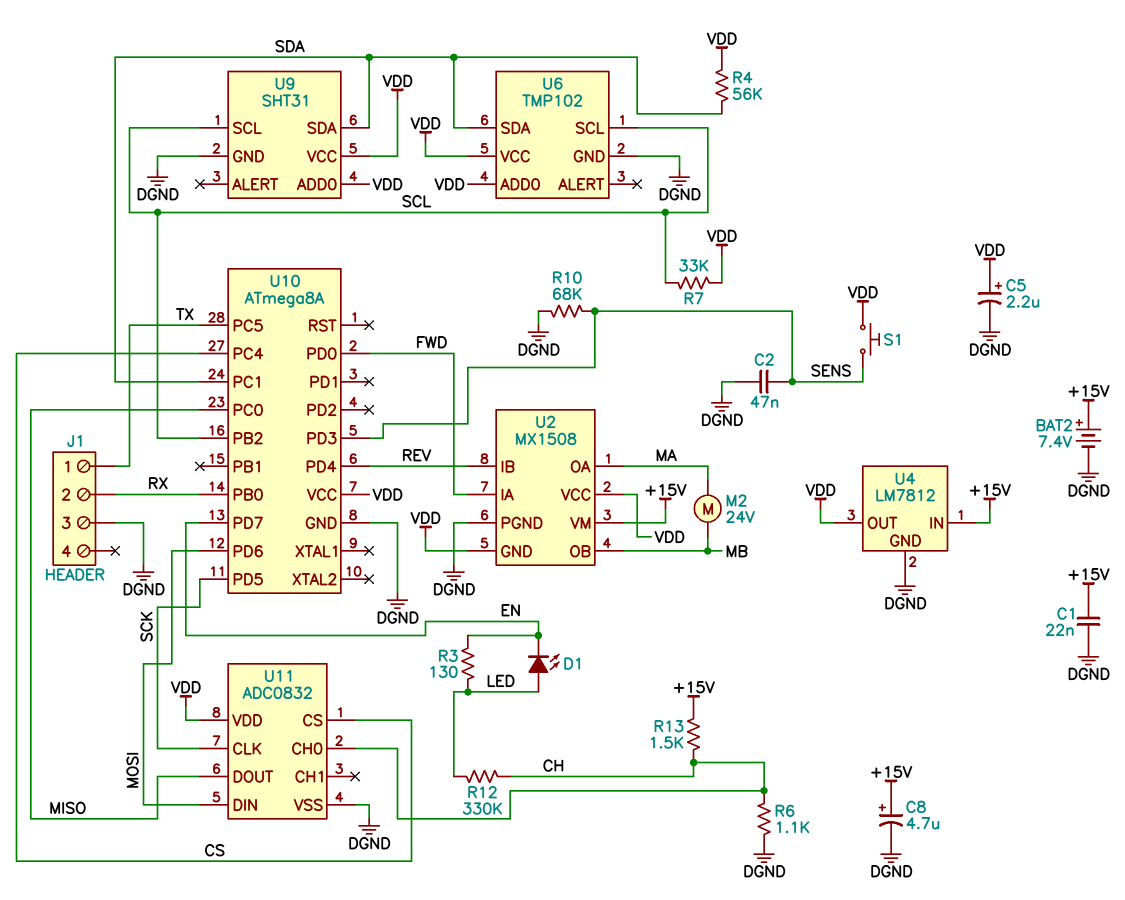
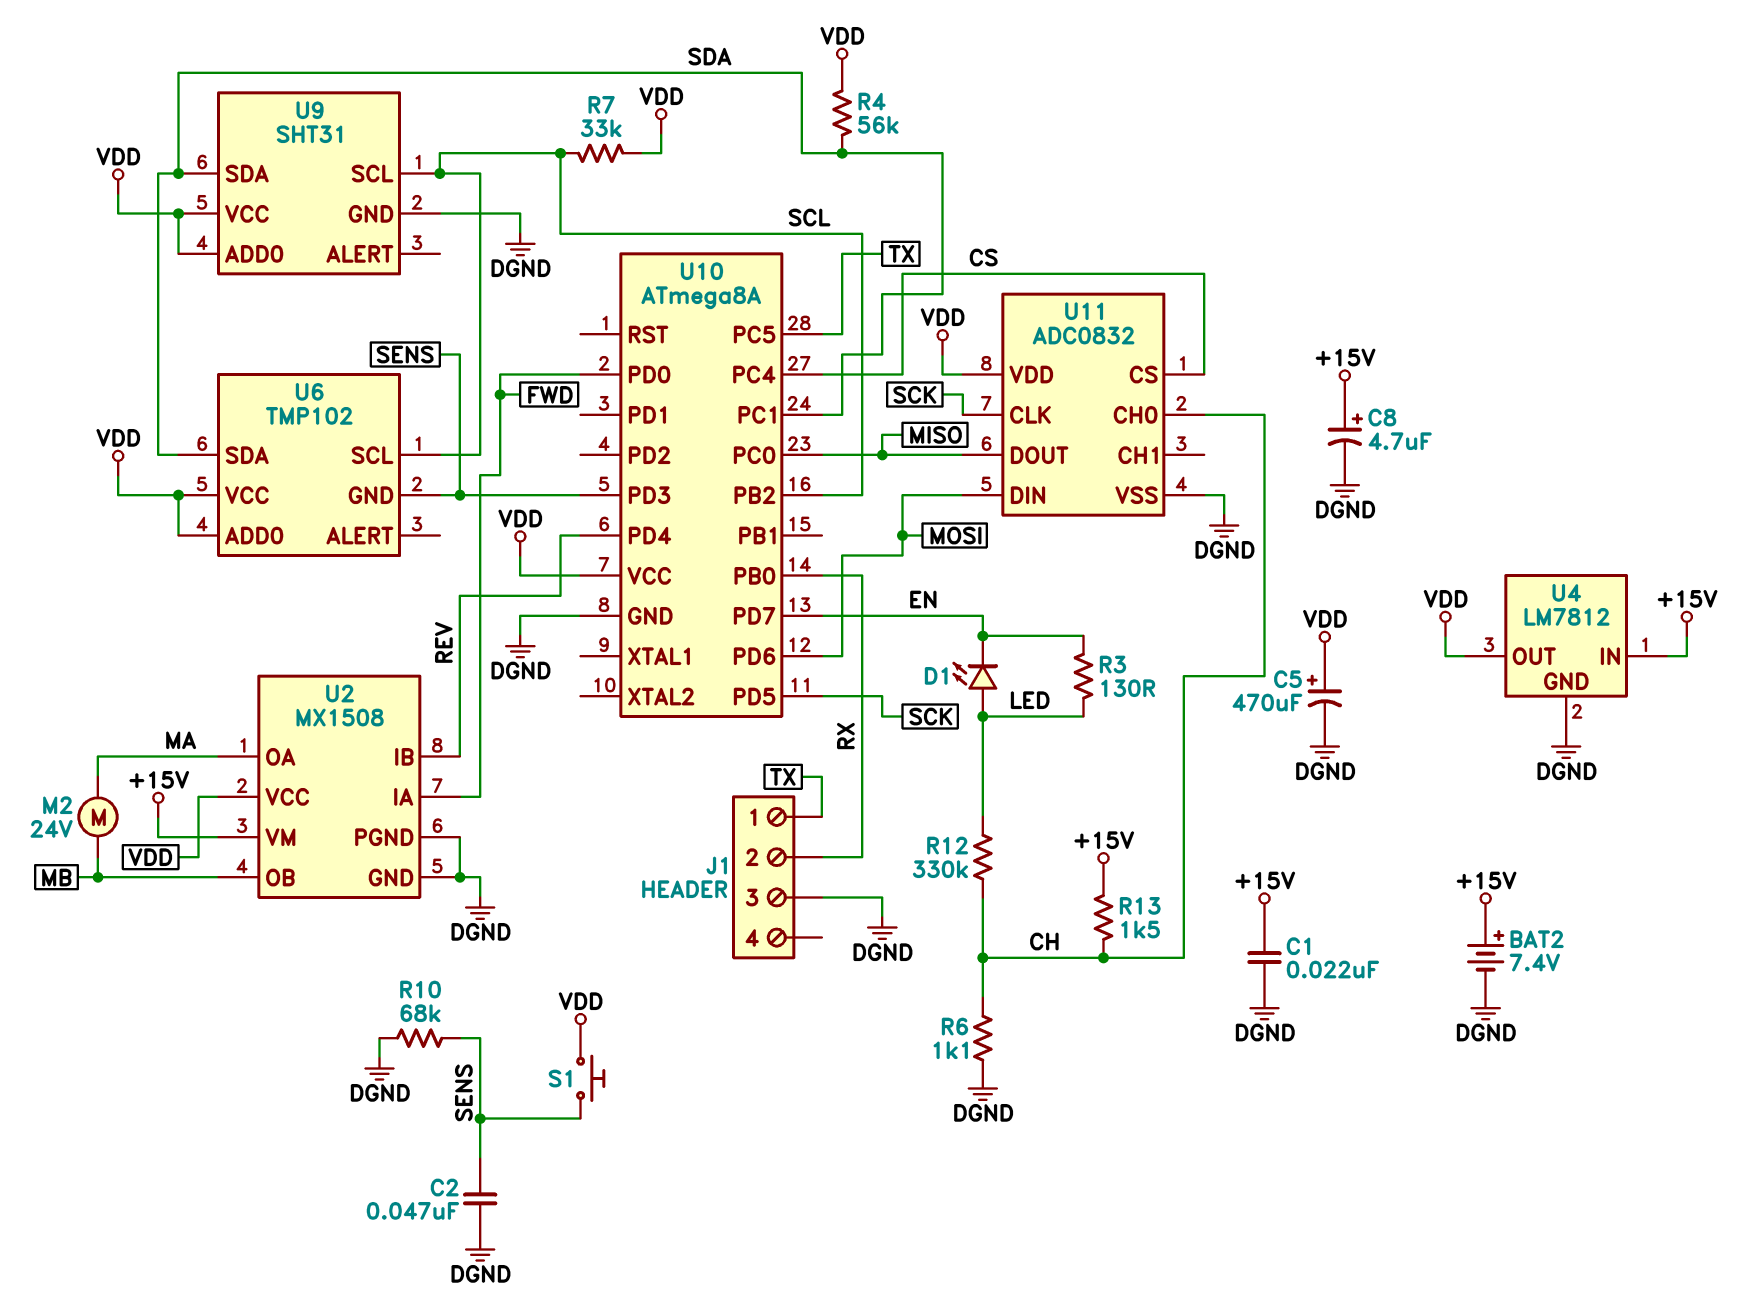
C5: 2.2uF (plus VDD, minus DGND) -> 470uF (plus VDD, minus DGND)
U2 pin GND: VDD -> DGND
U6 pin GND: DGND -> SENS

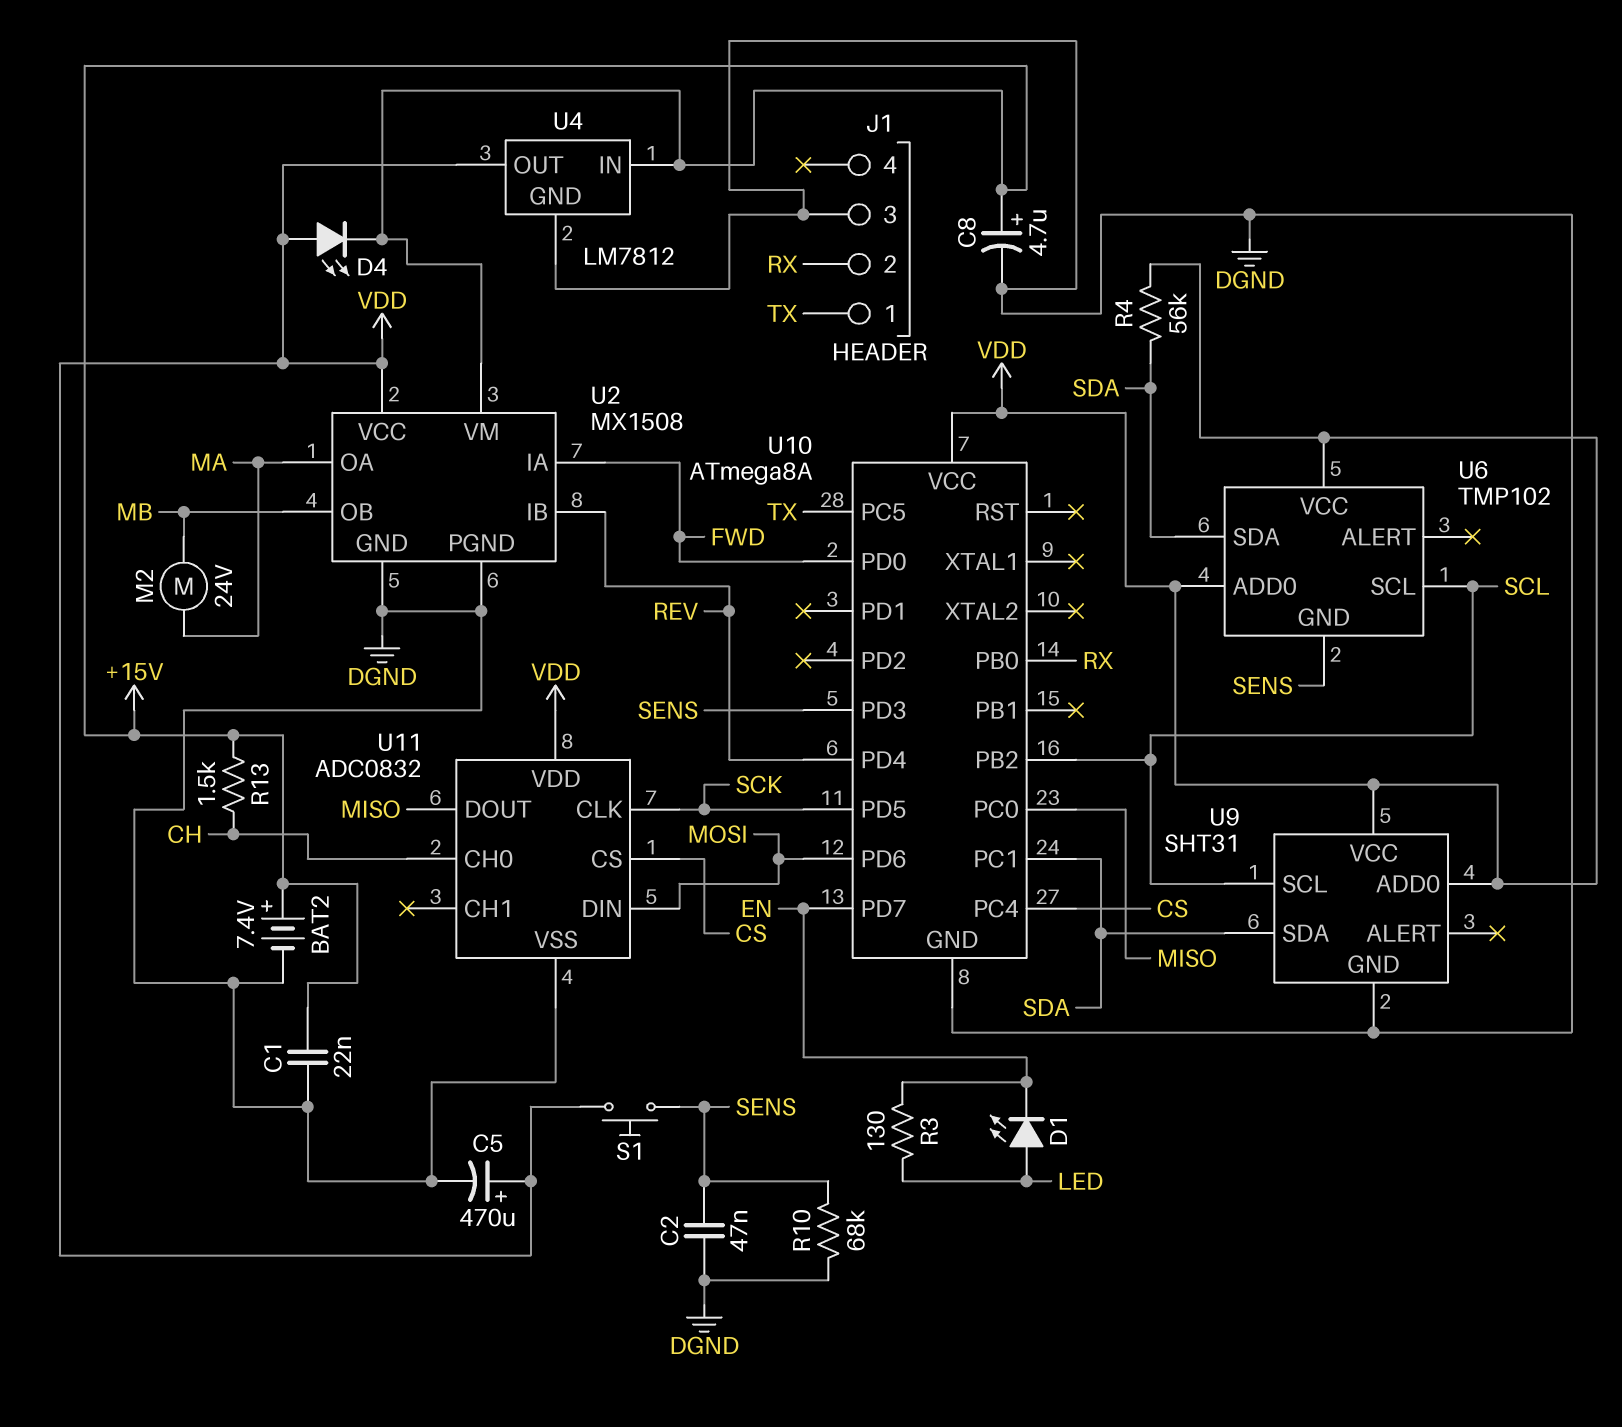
D4: none -> LED (A VDD, K +15V)
R6: 1.1k (CH, DGND) -> none
R7: 33k (SCL, VDD) -> none
R12: 330k (CH, LED) -> none

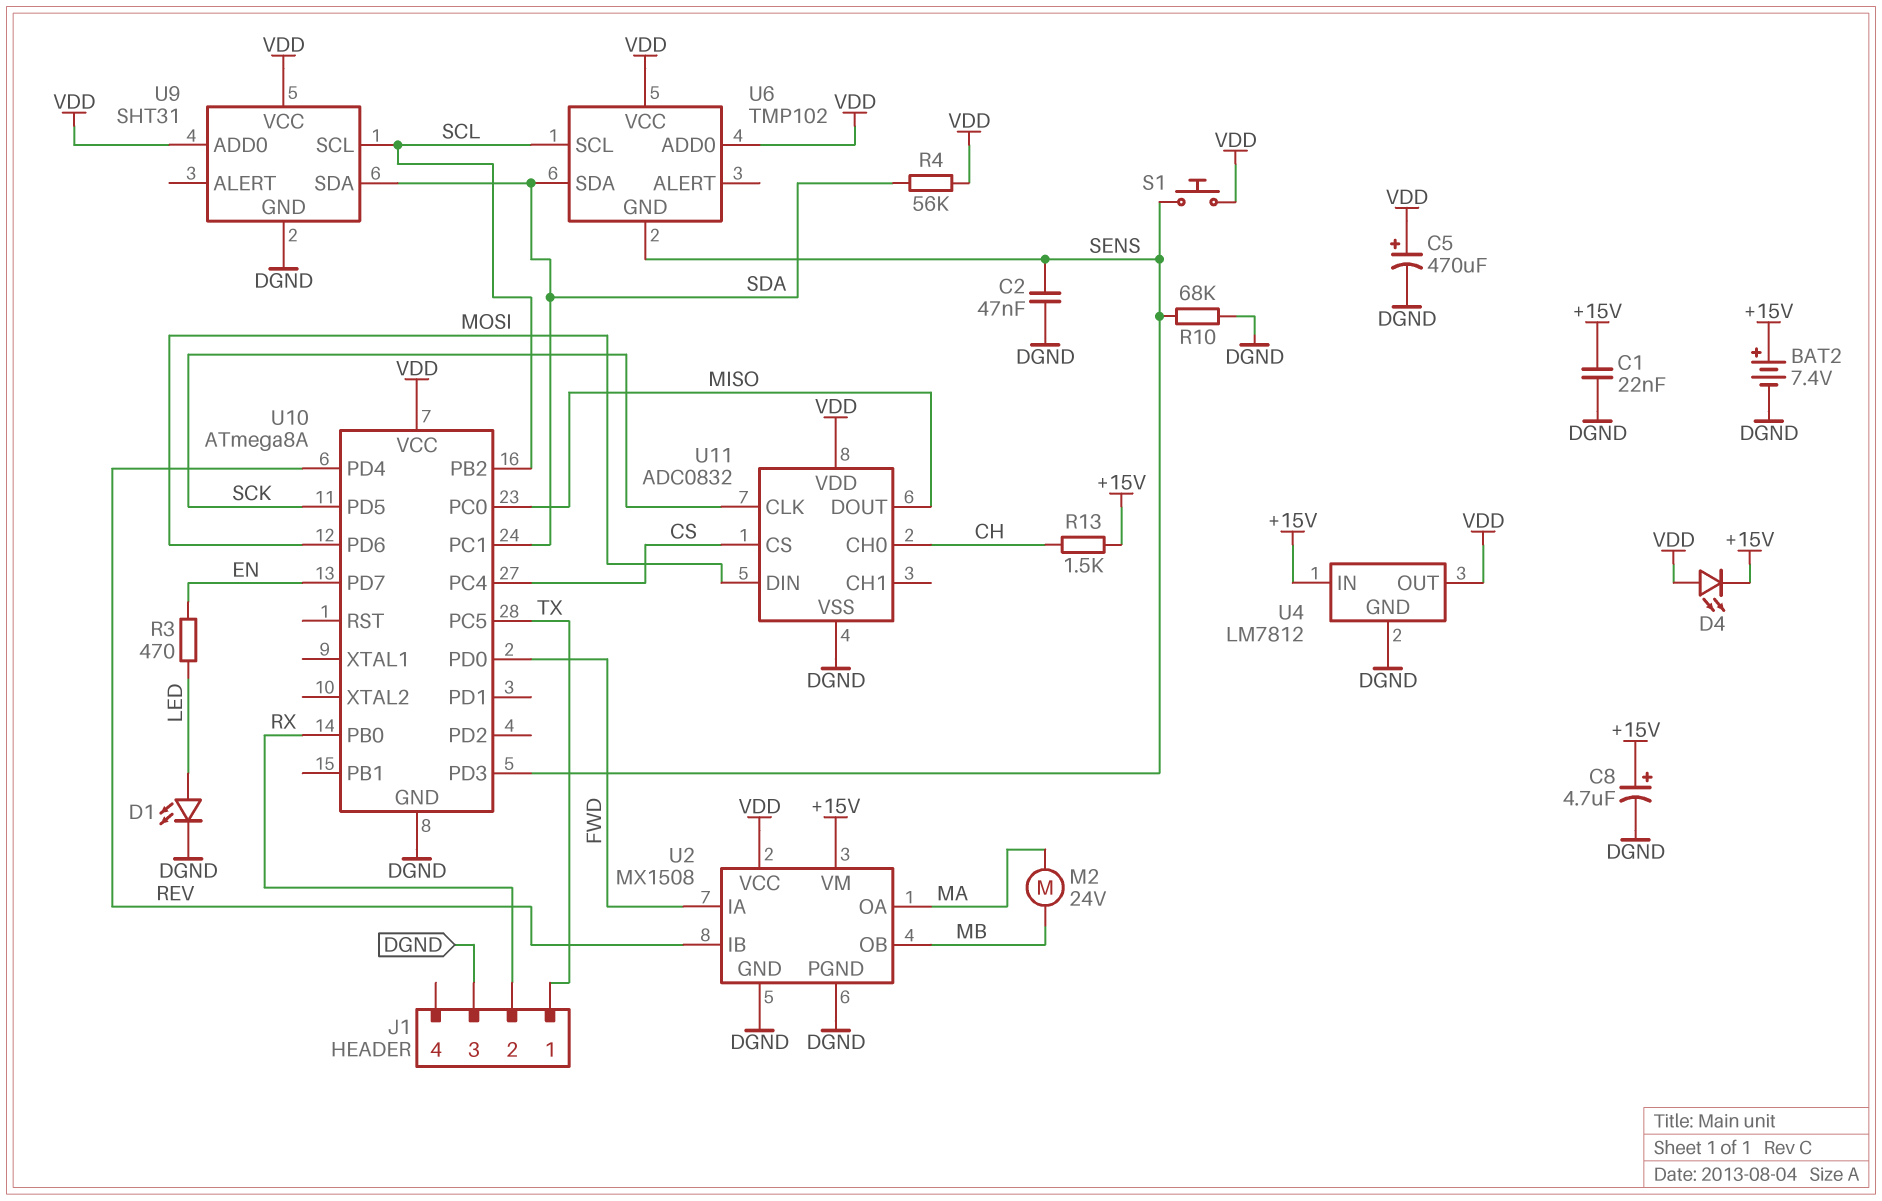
D1: LED (A LED, K EN) -> LED (A LED, K DGND)
R3: 130 (EN, LED) -> 470 (EN, LED)

